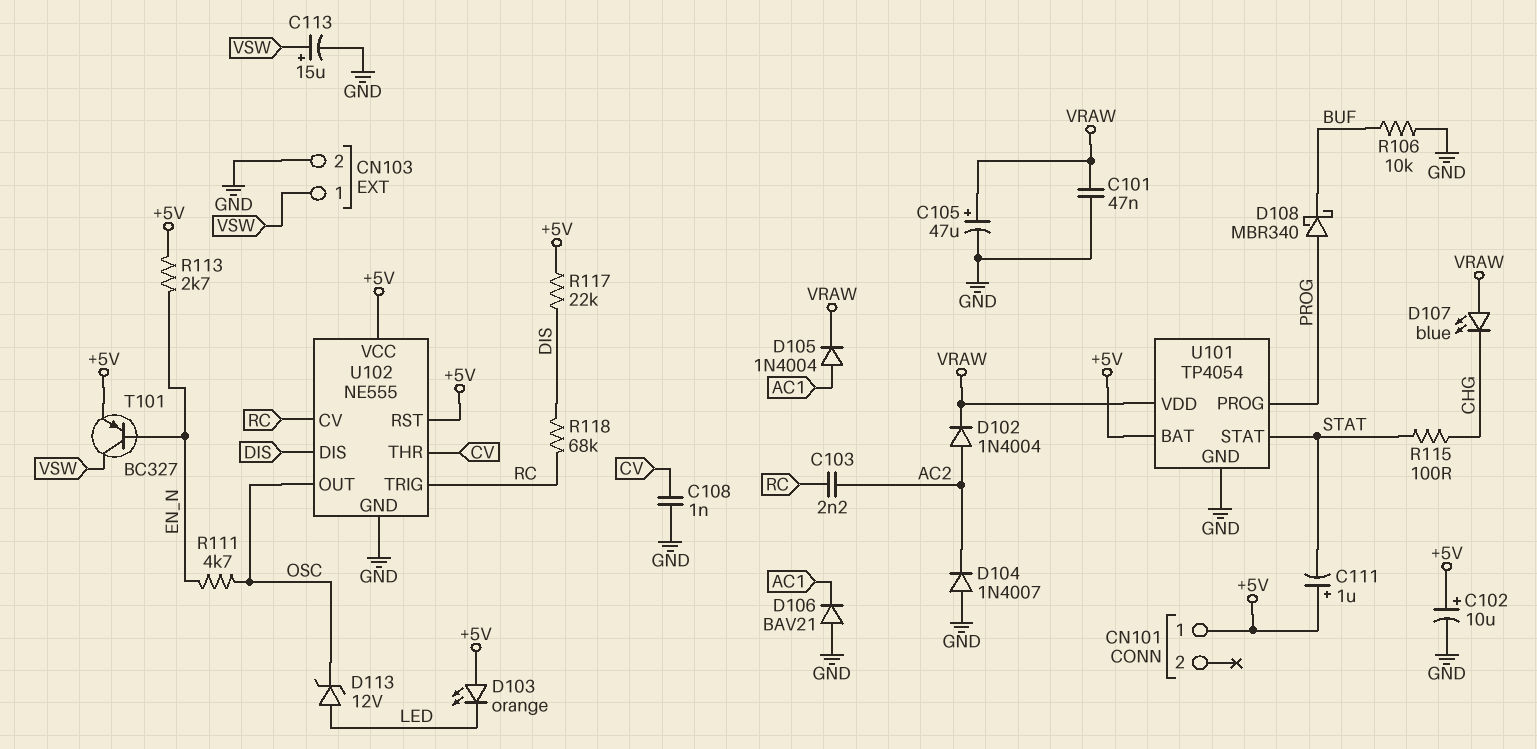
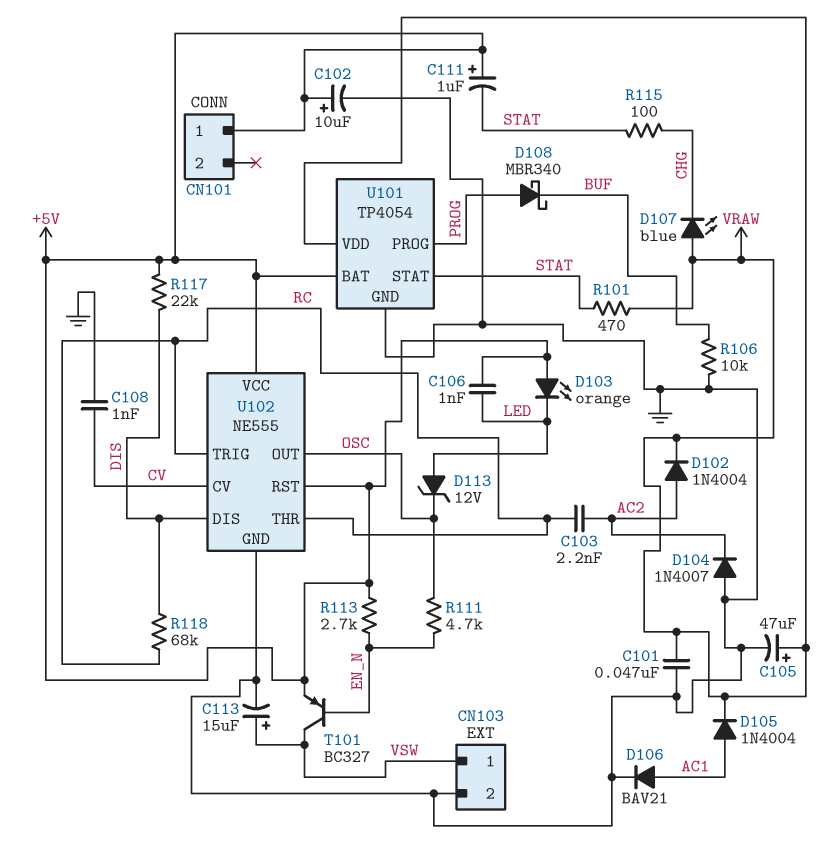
C106: none -> 1nF (+5V, LED)
D106: diode BAV21 (A GND, K AC1) -> diode BAV21 (A AC1, K GND)
R101: none -> 470 (STAT, VRAW)
U102 pin CV: RC -> CV
U102 pin THR: CV -> RC

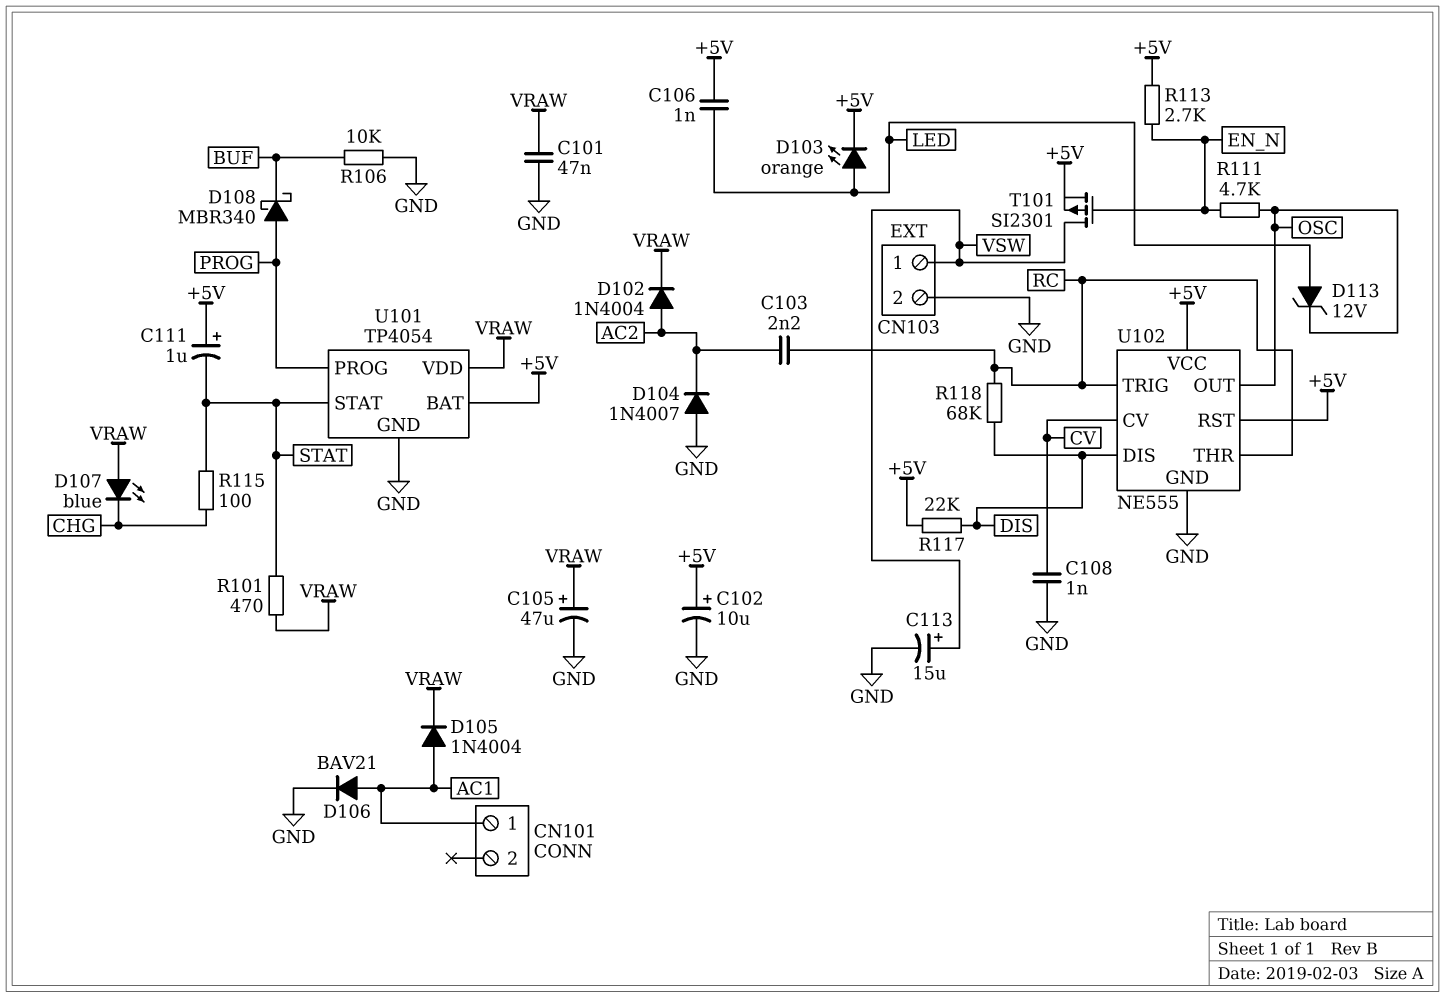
CN101 pin 1: +5V -> AC1
D103: LED orange (A +5V, K LED) -> LED orange (A LED, K +5V)
T101: PNP BC327 (B EN_N, C VSW, E +5V) -> PMOS SI2301 (G EN_N, D VSW, S +5V)

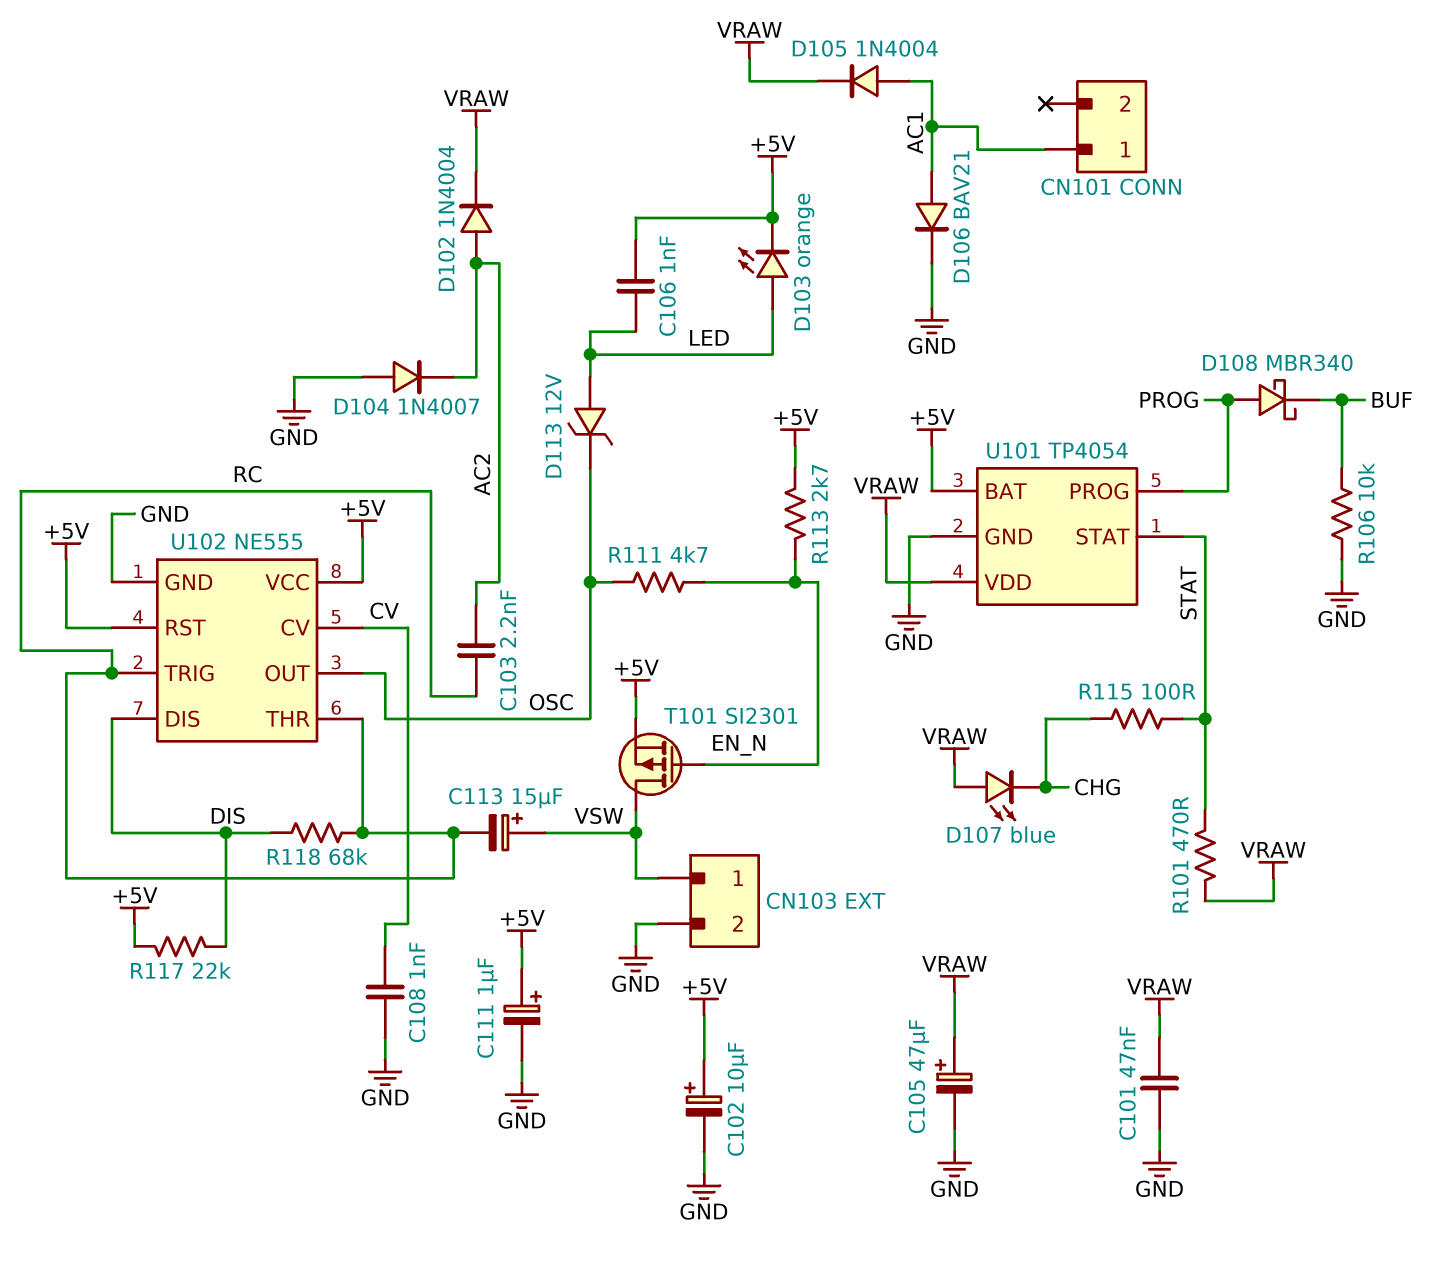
C111: 1uF (plus +5V, minus STAT) -> 1uF (plus +5V, minus GND)
C113: 15uF (plus VSW, minus GND) -> 15uF (plus VSW, minus RC)

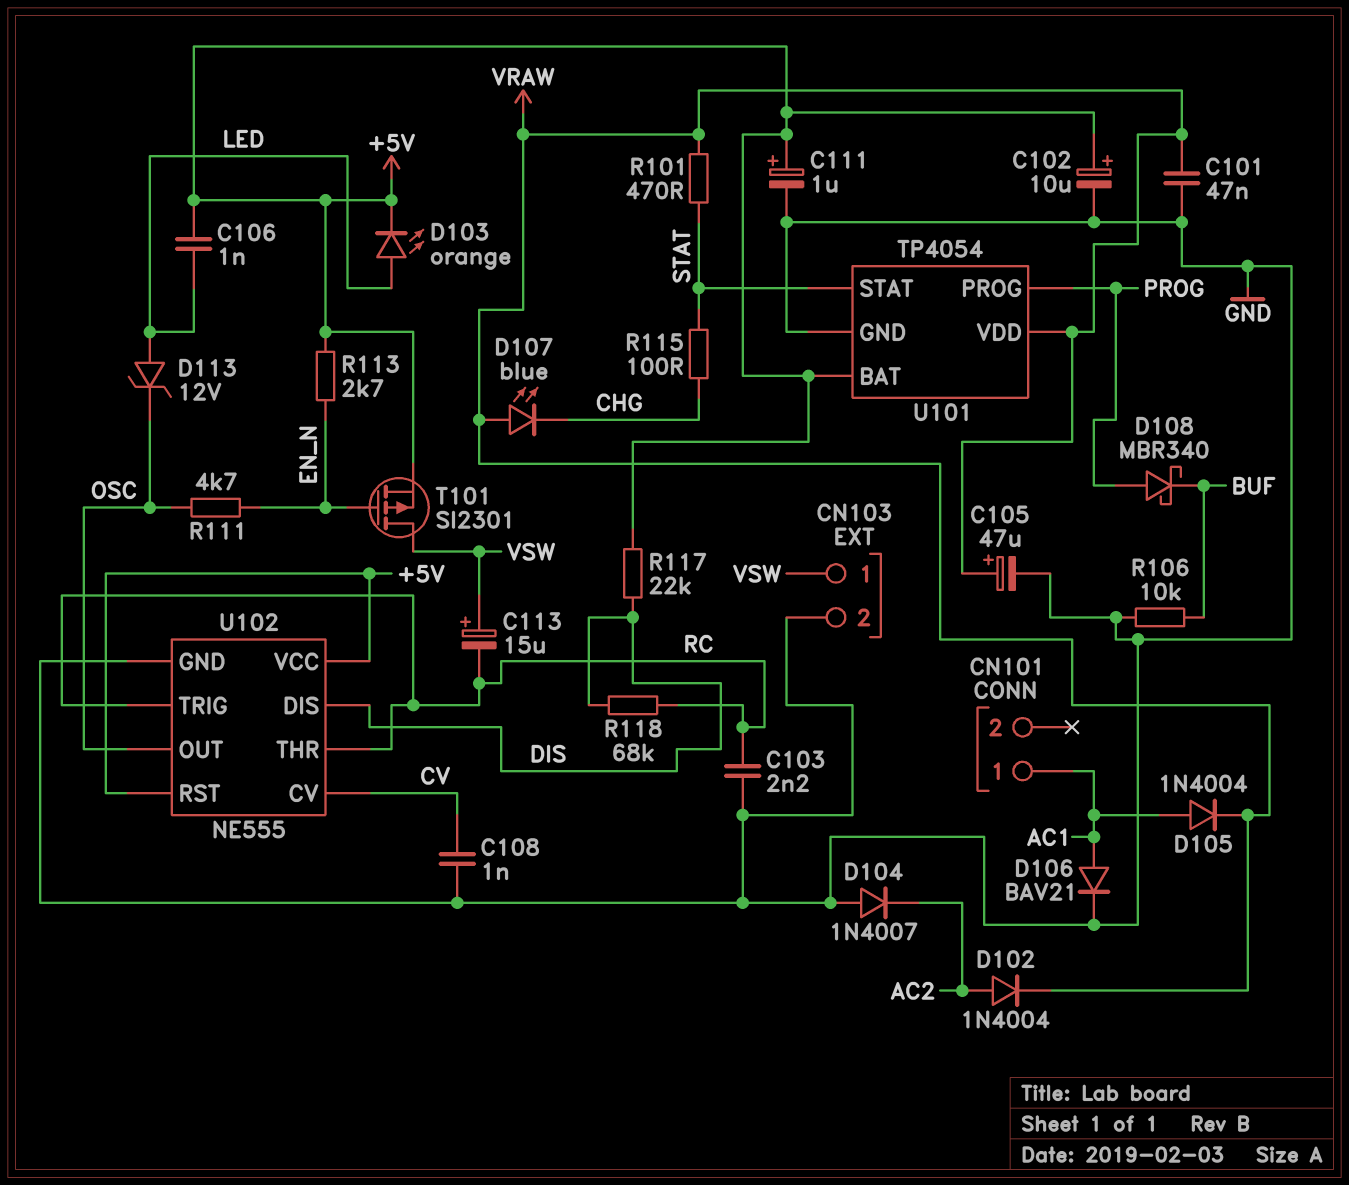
C103: 2.2nF (AC2, RC) -> 2.2nF (GND, RC)

